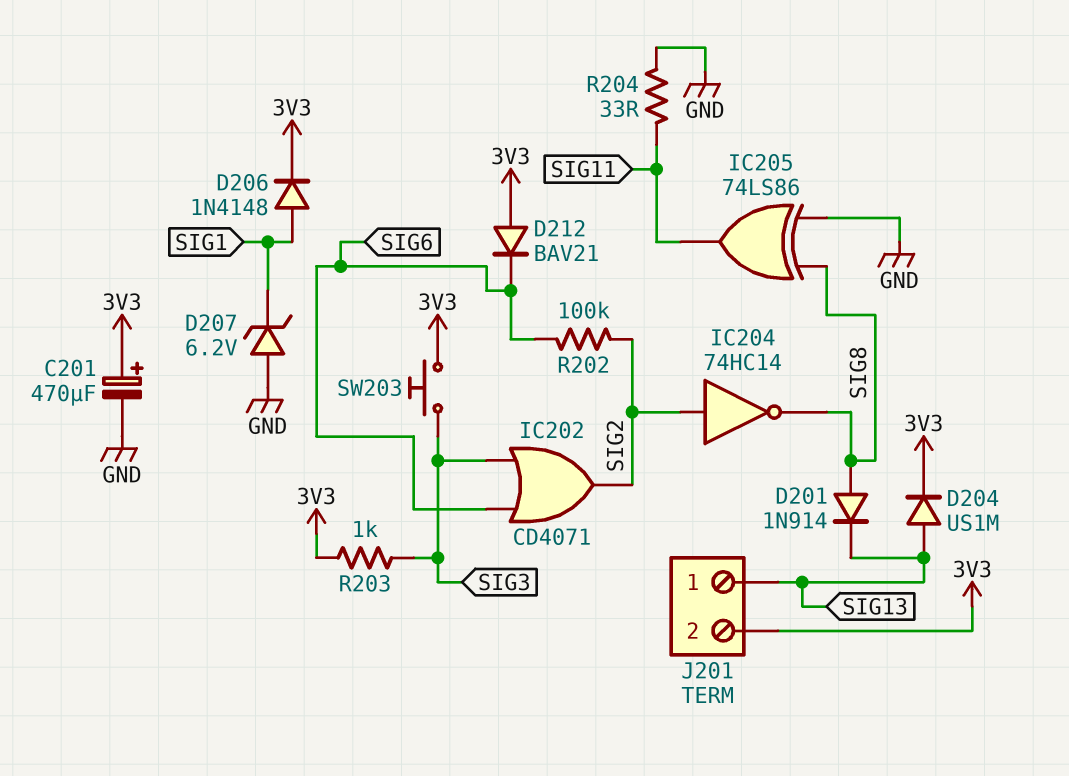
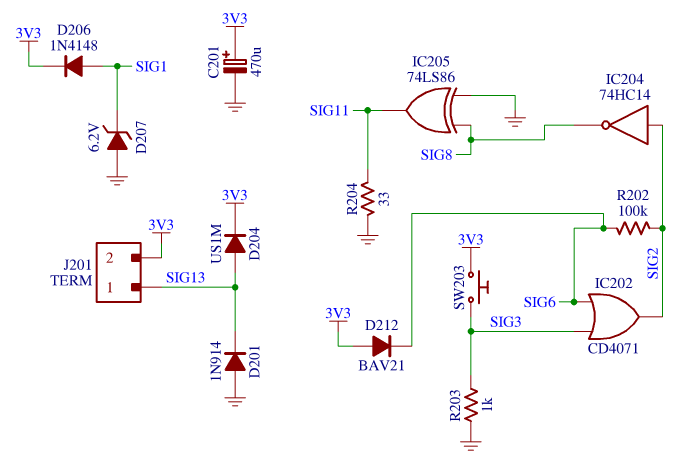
D201: diode 1N914 (A SIG8, K SIG13) -> diode 1N914 (A GND, K SIG13)
R203: 1k (3V3, SIG3) -> 1k (GND, SIG3)

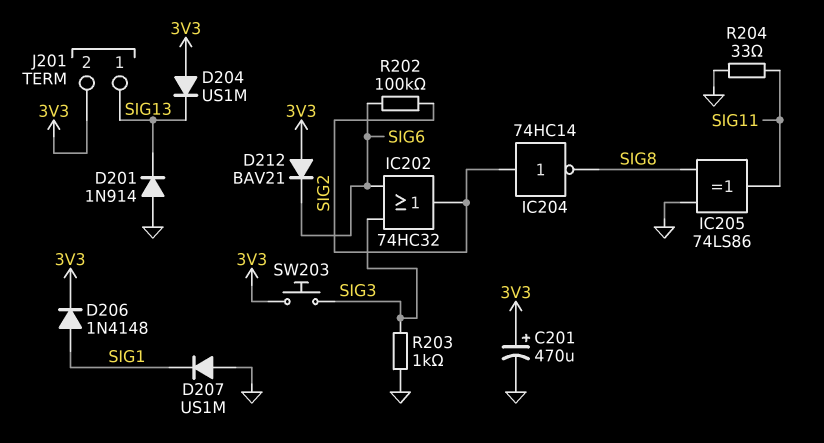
D204: diode US1M (A SIG13, K 3V3) -> diode US1M (A 3V3, K SIG13)
D207: zener 6.2V (A GND, K SIG1) -> diode US1M (A GND, K SIG1)
IC202: OR CD4071 (in SIG3, in SIG6, out SIG2) -> OR 74HC32 (in SIG3, in SIG6, out SIG2)

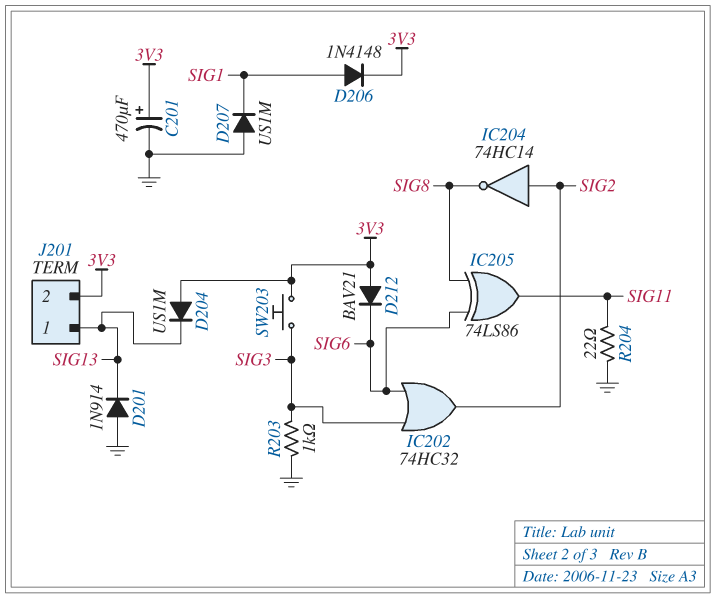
IC205: XOR 74LS86 (in GND, in SIG8, out SIG11) -> XOR 74LS86 (in SIG6, in SIG8, out SIG11)
R202: 100k (SIG2, SIG6) -> none
R204: 33 (GND, SIG11) -> 22 (GND, SIG11)

